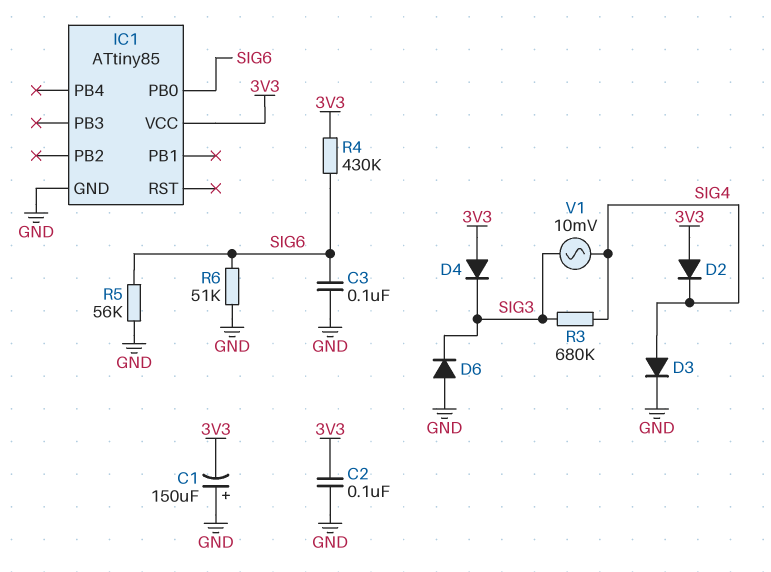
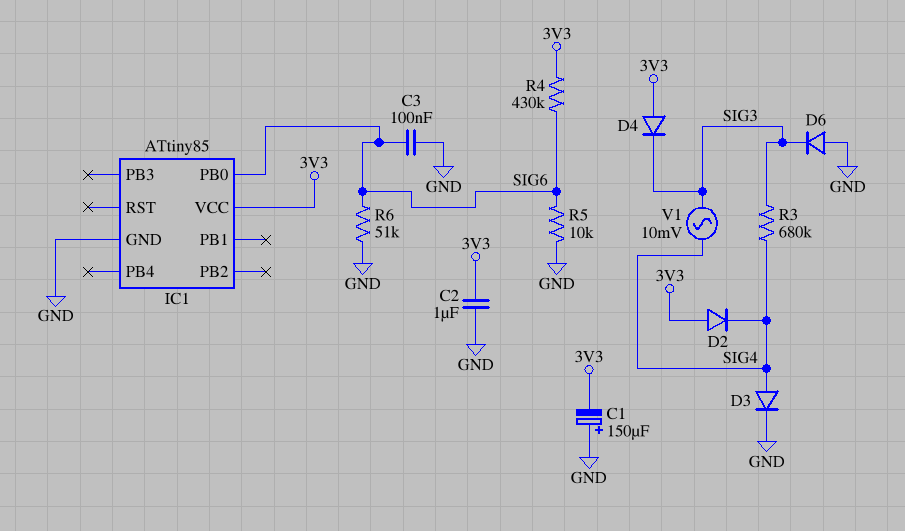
C2: 100nF (3V3, GND) -> 1uF (3V3, GND)
R5: 56k (GND, SIG6) -> 10k (GND, SIG6)

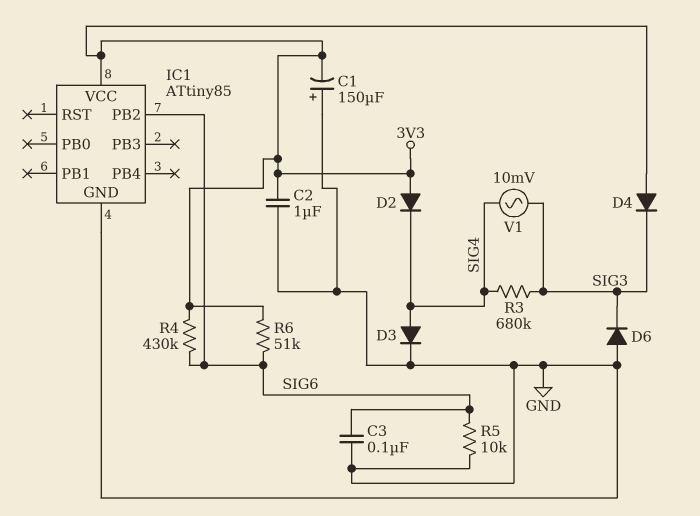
IC1 pin PB0: SIG6 -> none
IC1 pin PB2: none -> SIG6
R6: 51k (GND, SIG6) -> 51k (3V3, SIG6)

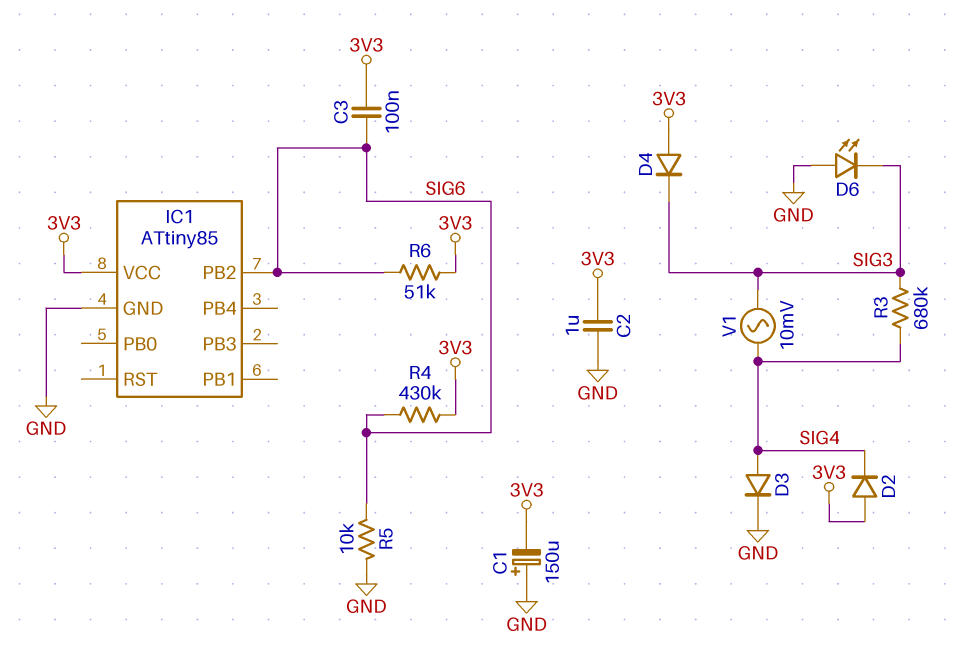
C3: 100nF (GND, SIG6) -> 100nF (3V3, SIG6)
D6: diode (A GND, K SIG3) -> LED (A GND, K SIG3)

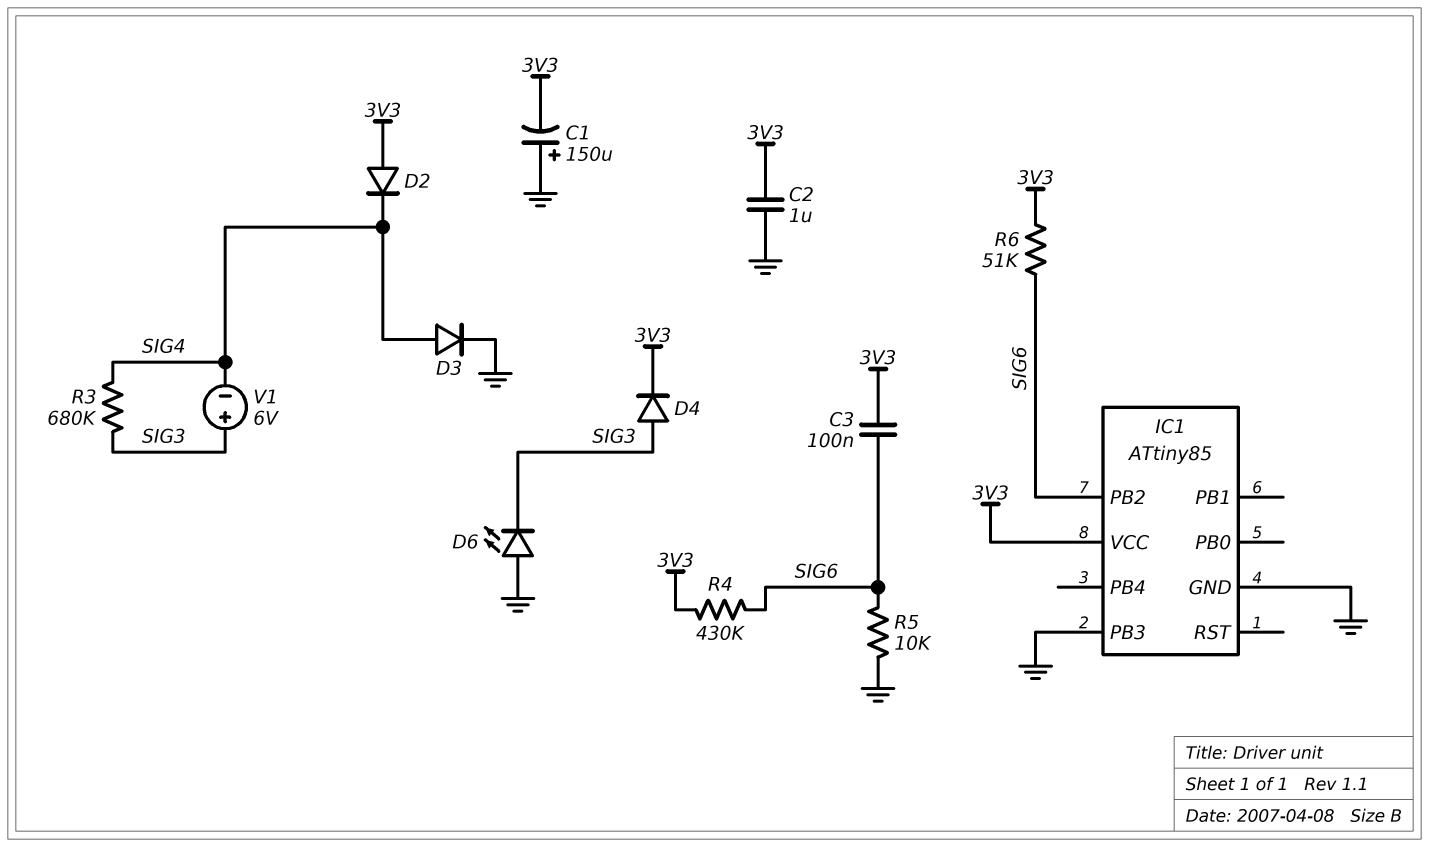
D4: diode (A 3V3, K SIG3) -> diode (A SIG3, K 3V3)
IC1 pin PB3: none -> GND
V1: AC 10mV (SIG3, SIG4) -> 6V (plus SIG3, minus SIG4)

